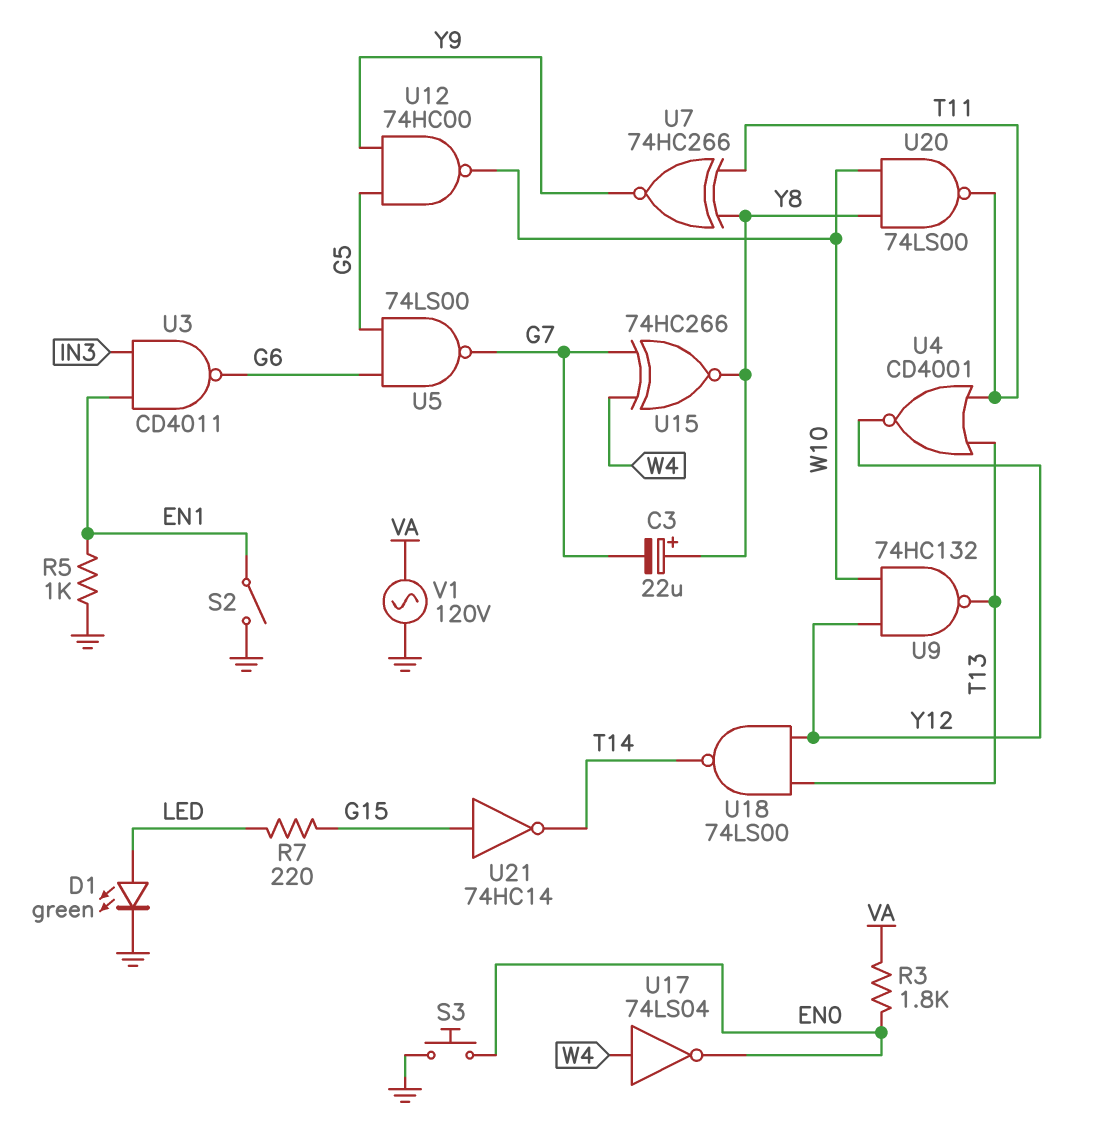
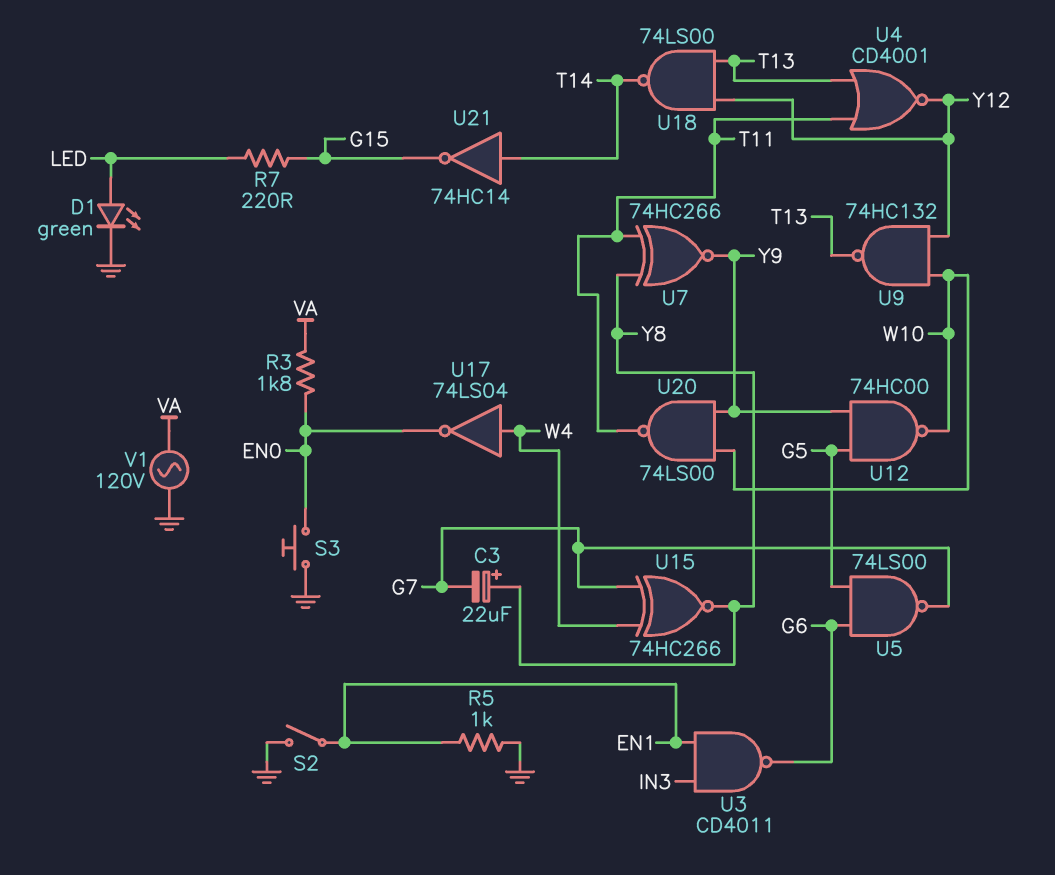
U20: NAND 74LS00 (in W10, in Y8, out T11) -> NAND 74LS00 (in W10, in Y9, out T11)
U21: NOT 74HC14 (in G15, out T14) -> NOT 74HC14 (in T14, out G15)

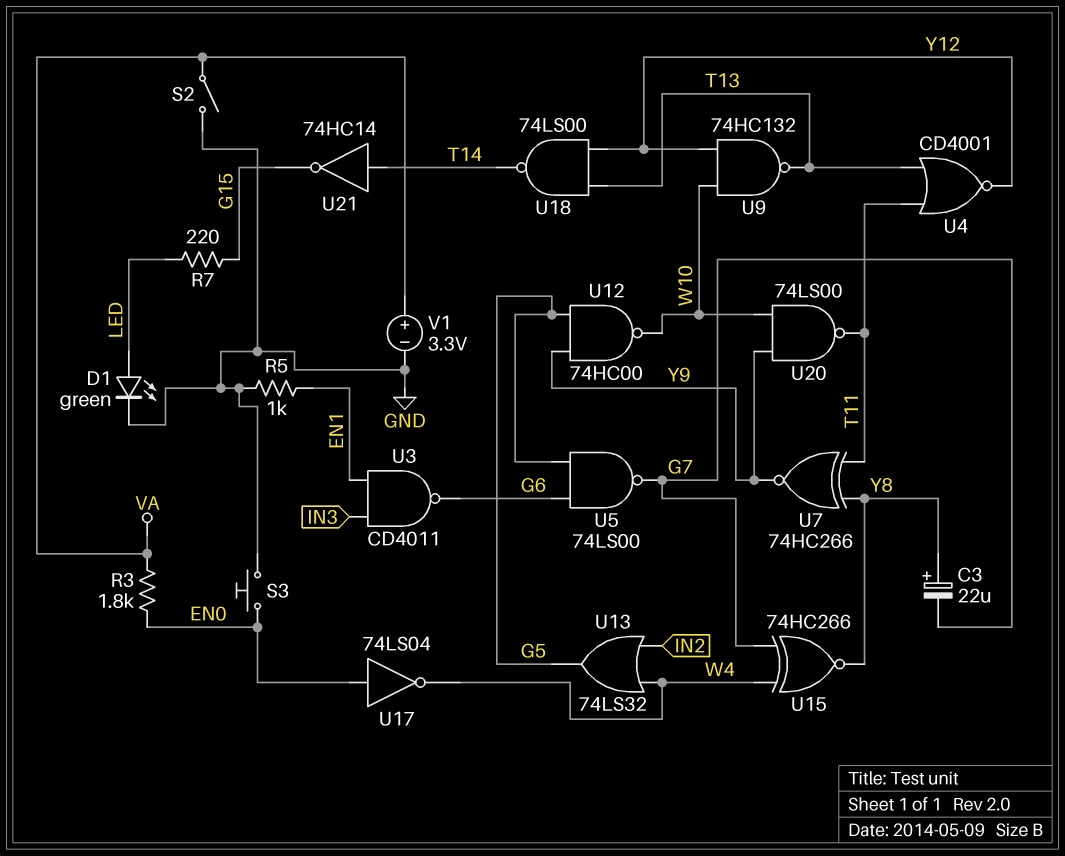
S2: switch (EN1, GND) -> switch (GND, VA)
U13: none -> OR 74LS32 (in IN2, in W4, out G5)
U17: NOT 74LS04 (in W4, out EN0) -> NOT 74LS04 (in EN0, out W4)
V1: AC 120V (GND, VA) -> 3.3V (plus VA, minus GND)

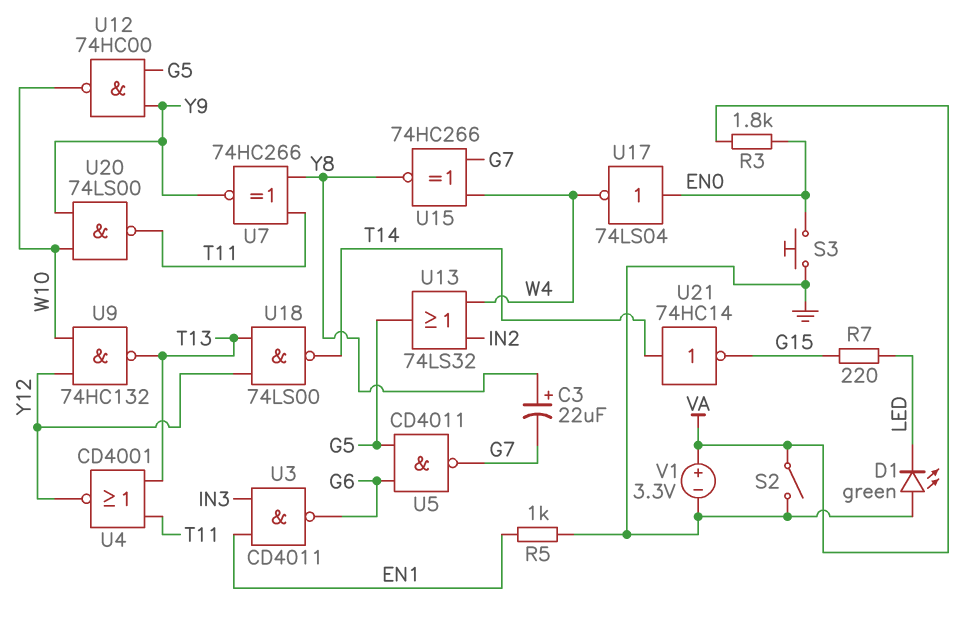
D1: LED green (A LED, K GND) -> LED green (A GND, K LED)
U5: NAND 74LS00 (in G5, in G6, out G7) -> NAND CD4011 (in G5, in G6, out G7)

